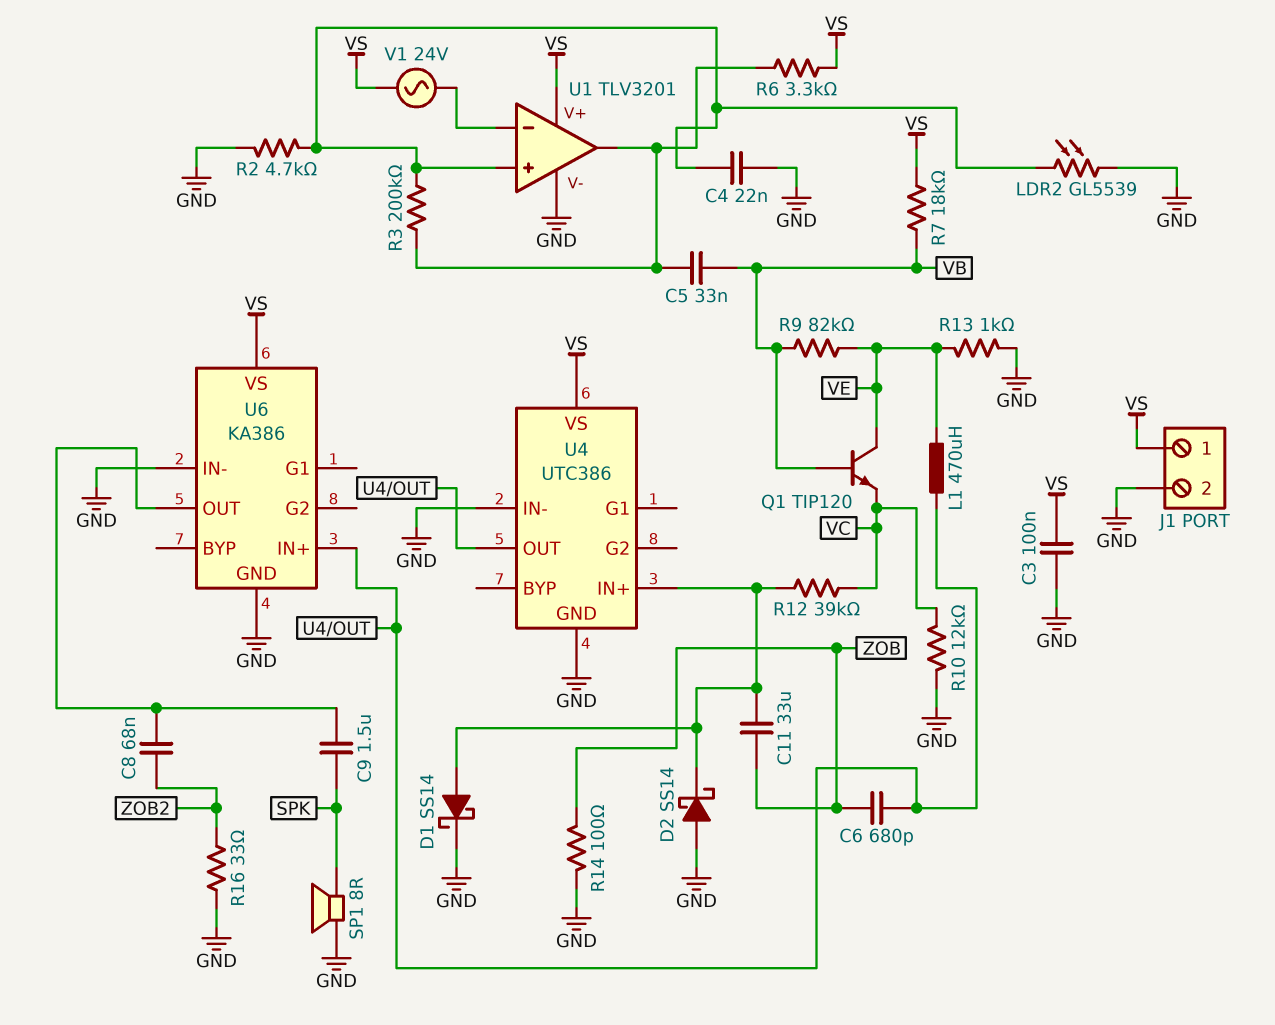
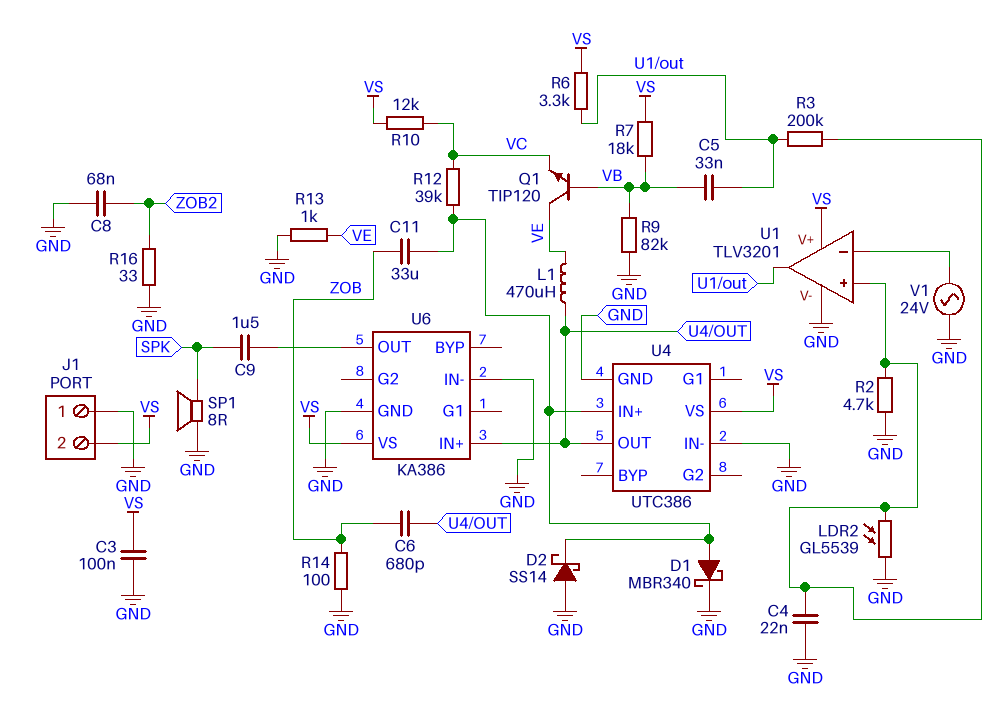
C8: 68nF (U6/OUT, ZOB2) -> 68nF (GND, ZOB2)
D1: schottky SS14 (A U4/IN+, K GND) -> schottky MBR340 (A U4/IN+, K GND)
J1 pin 1: VS -> GND
J1 pin 2: GND -> VS
R9: 82k (VB, VE) -> 82k (GND, VB)
R10: 12k (GND, VC) -> 12k (VC, VS)
V1: AC 24V (U1/in-, VS) -> AC 24V (GND, U1/in-)

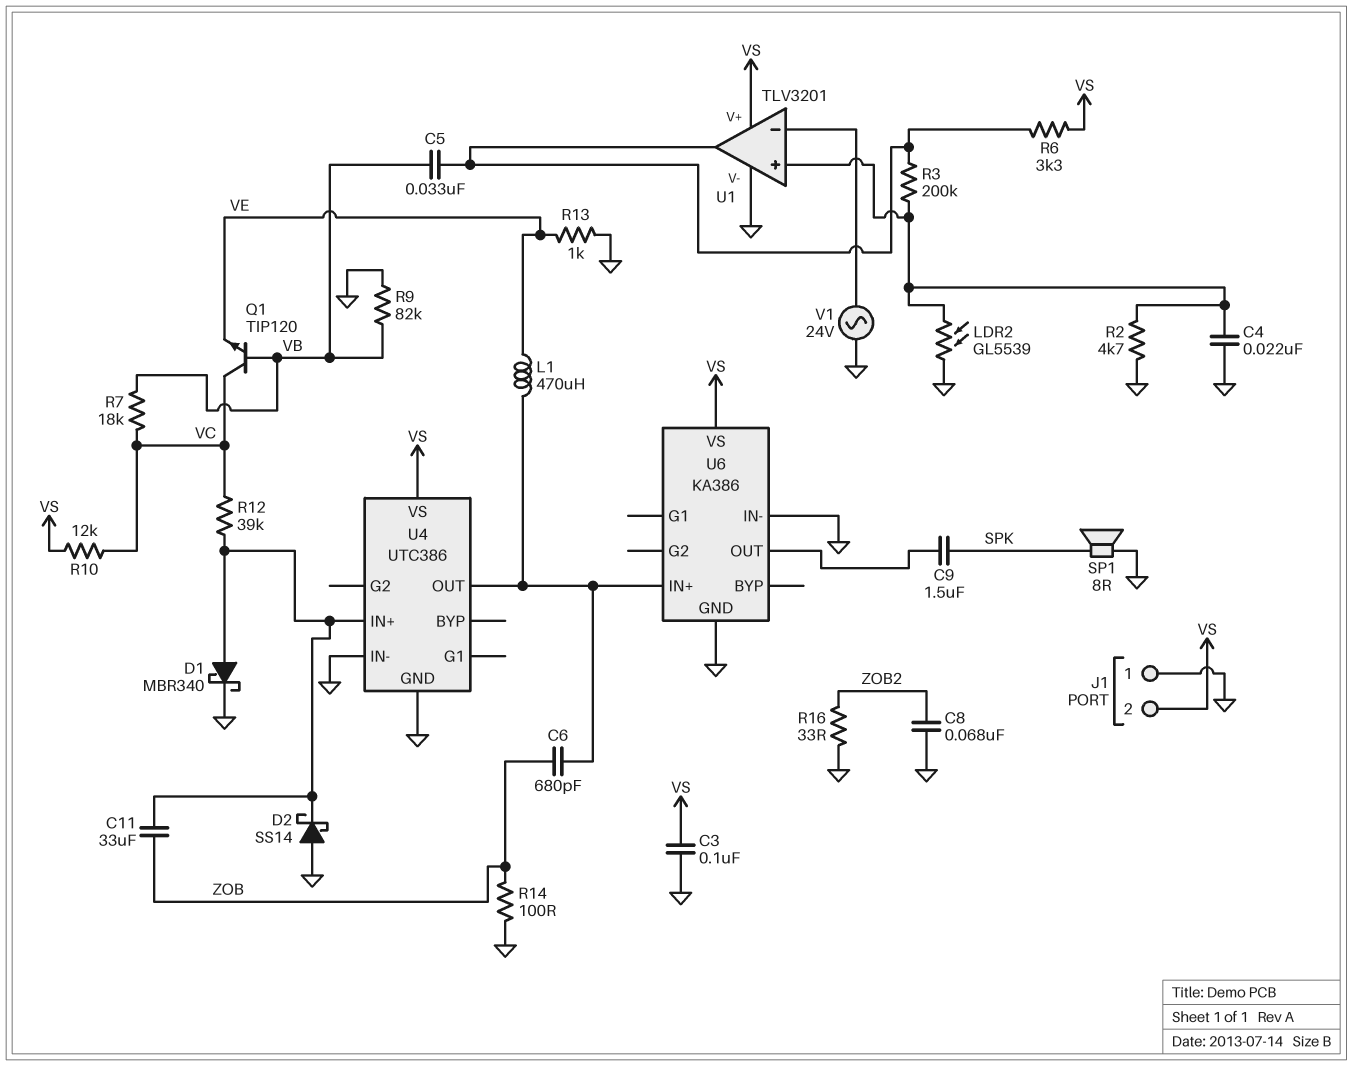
Q1: NPN TIP120 (B VB, C VE, E VC) -> NPN TIP120 (B VB, C VC, E VE)
R7: 18k (VB, VS) -> 18k (VB, VC)

